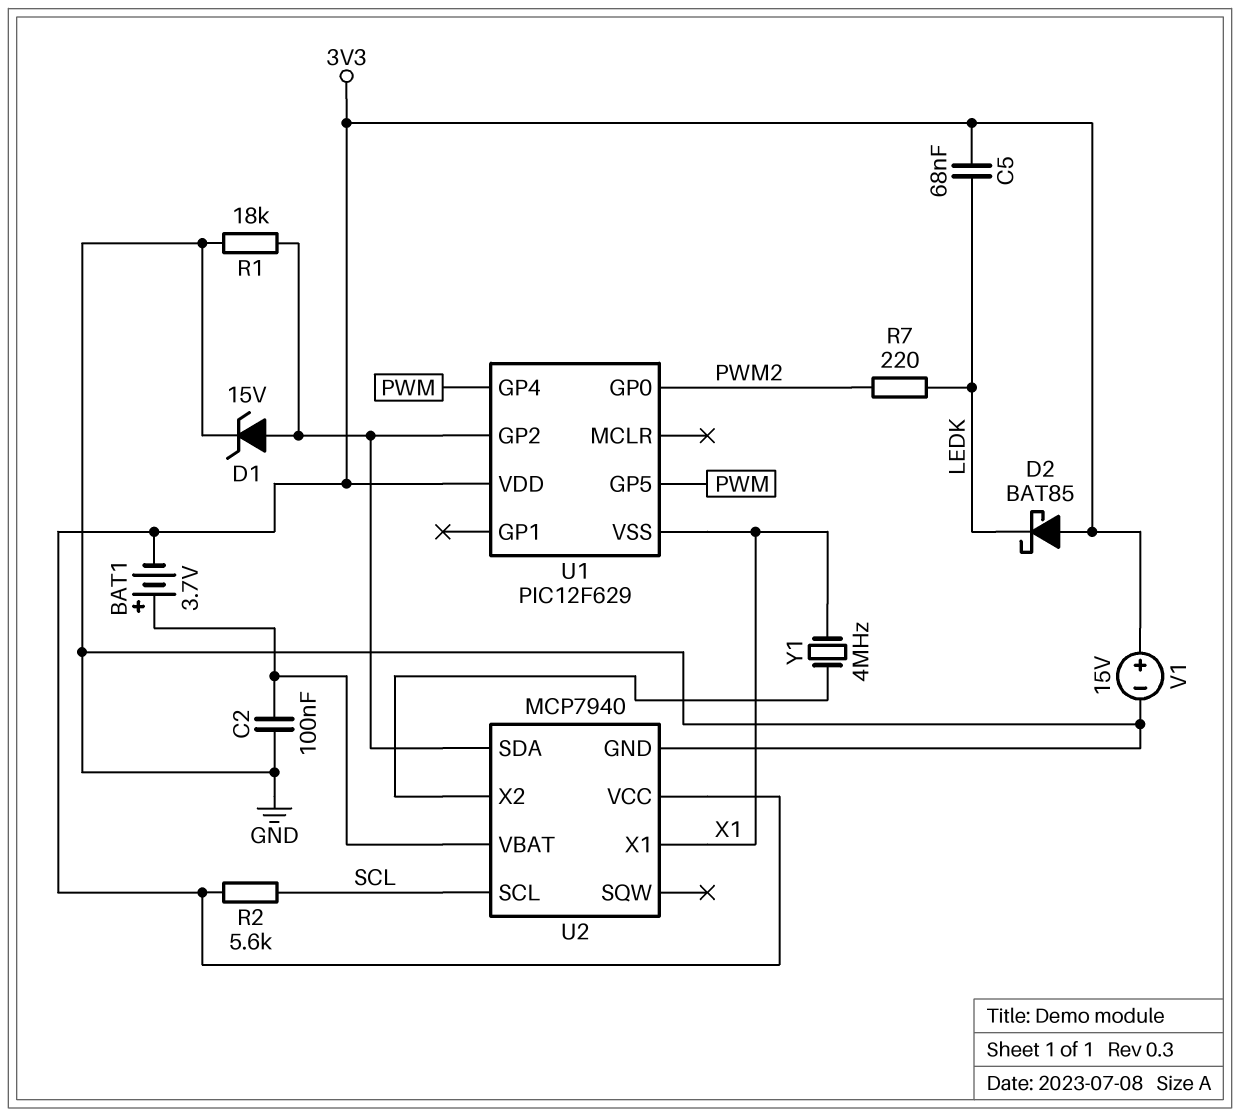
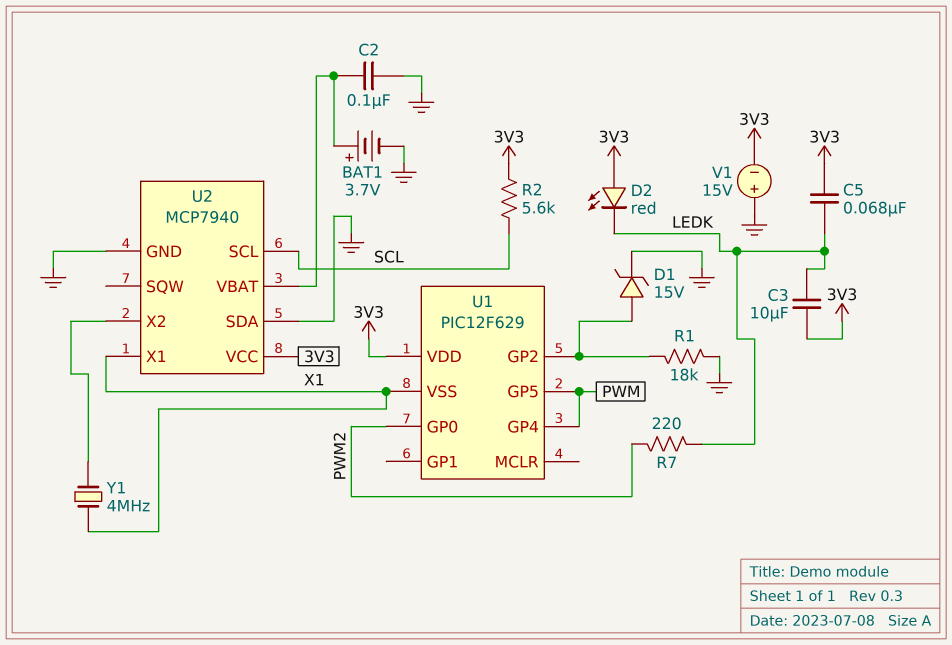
BAT1: 3.7V (plus U2/VBAT, minus 3V3) -> 3.7V (plus U2/VBAT, minus GND)
C3: none -> 10uF (3V3, LEDK)
D2: schottky BAT85 (A 3V3, K LEDK) -> LED red (A 3V3, K LEDK)
U2 pin SDA: U1/GP2 -> GND
V1: 15V (plus 3V3, minus GND) -> 15V (plus GND, minus 3V3)

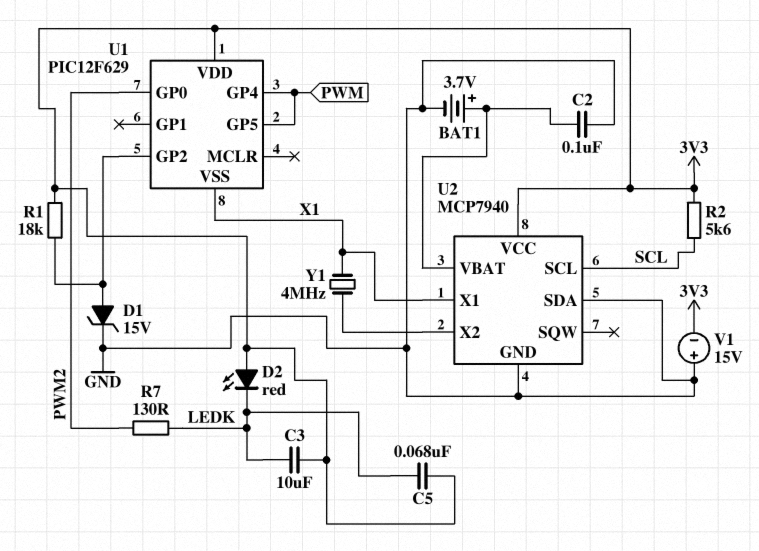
R1: 18k (GND, U1/GP2) -> 18k (3V3, U1/GP2)
R7: 220 (LEDK, PWM2) -> 130 (LEDK, PWM2)

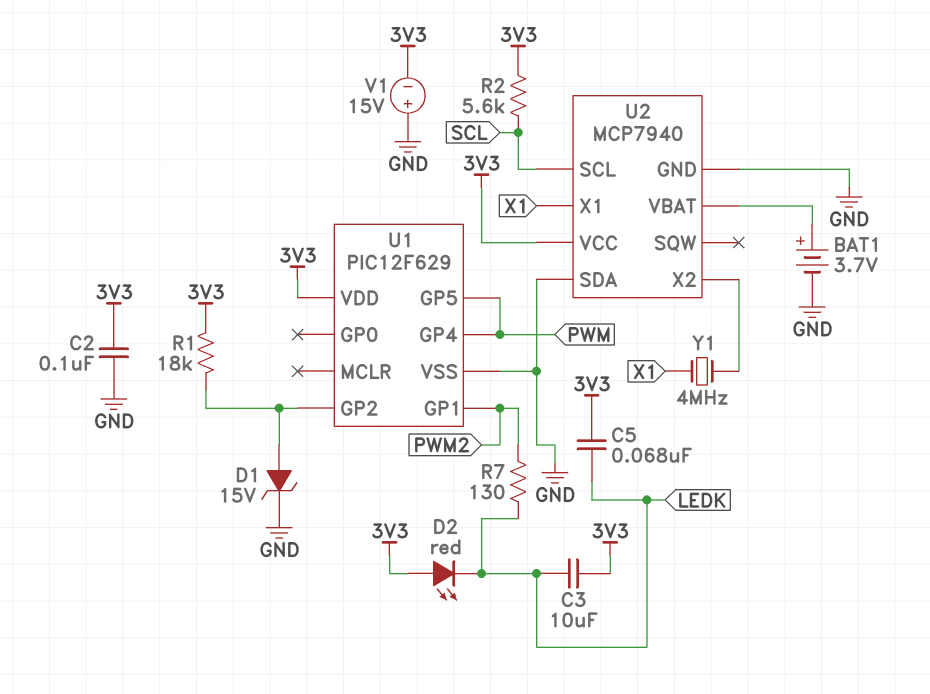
C2: 100nF (GND, U2/VBAT) -> 100nF (3V3, GND)
U1 pin GP0: PWM2 -> none
U1 pin GP1: none -> PWM2
U1 pin VSS: X1 -> GND

